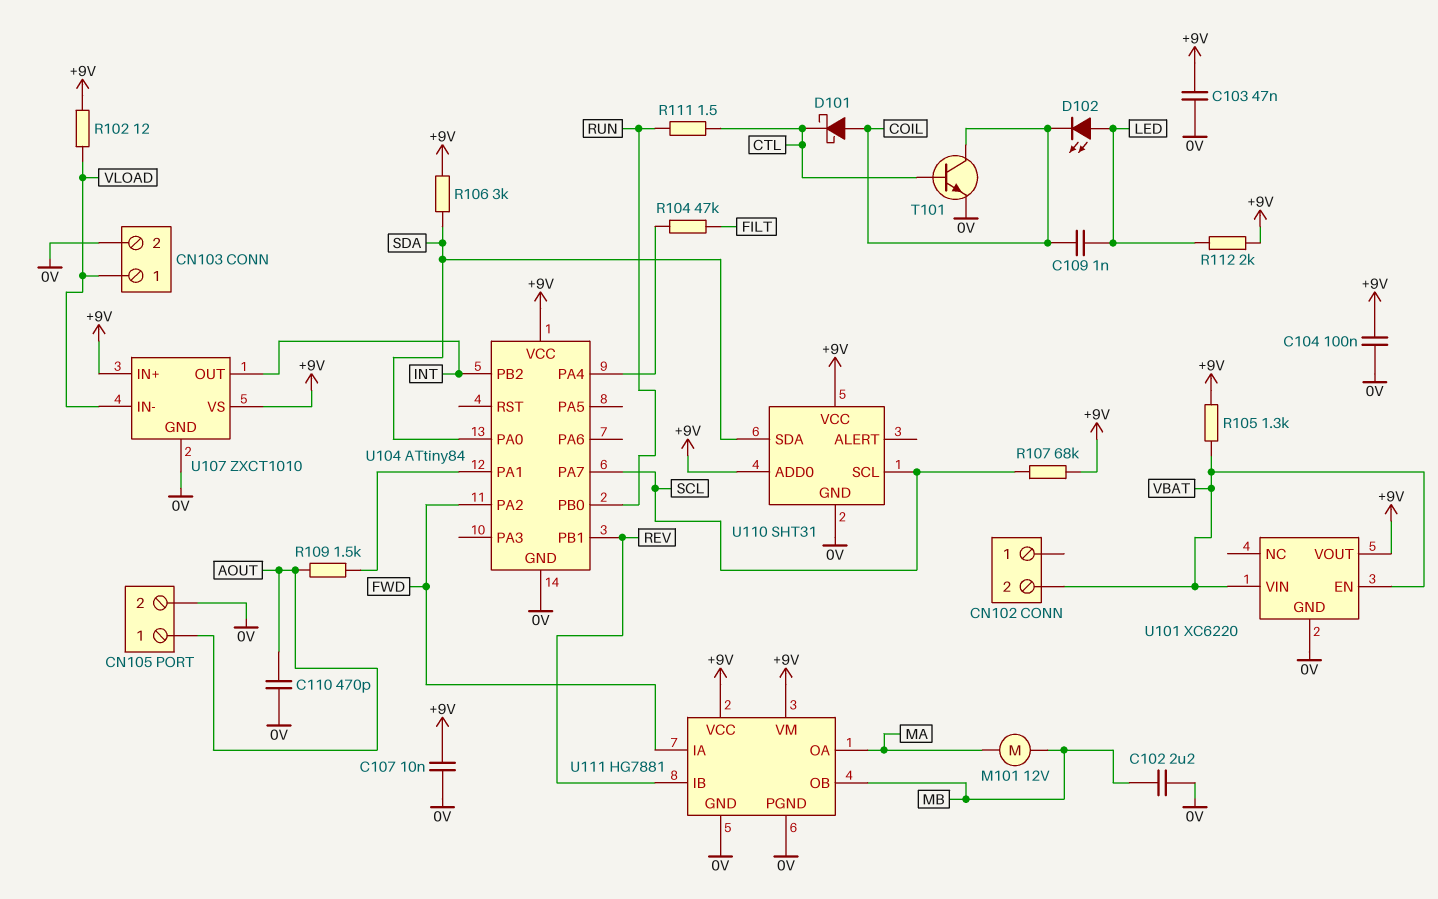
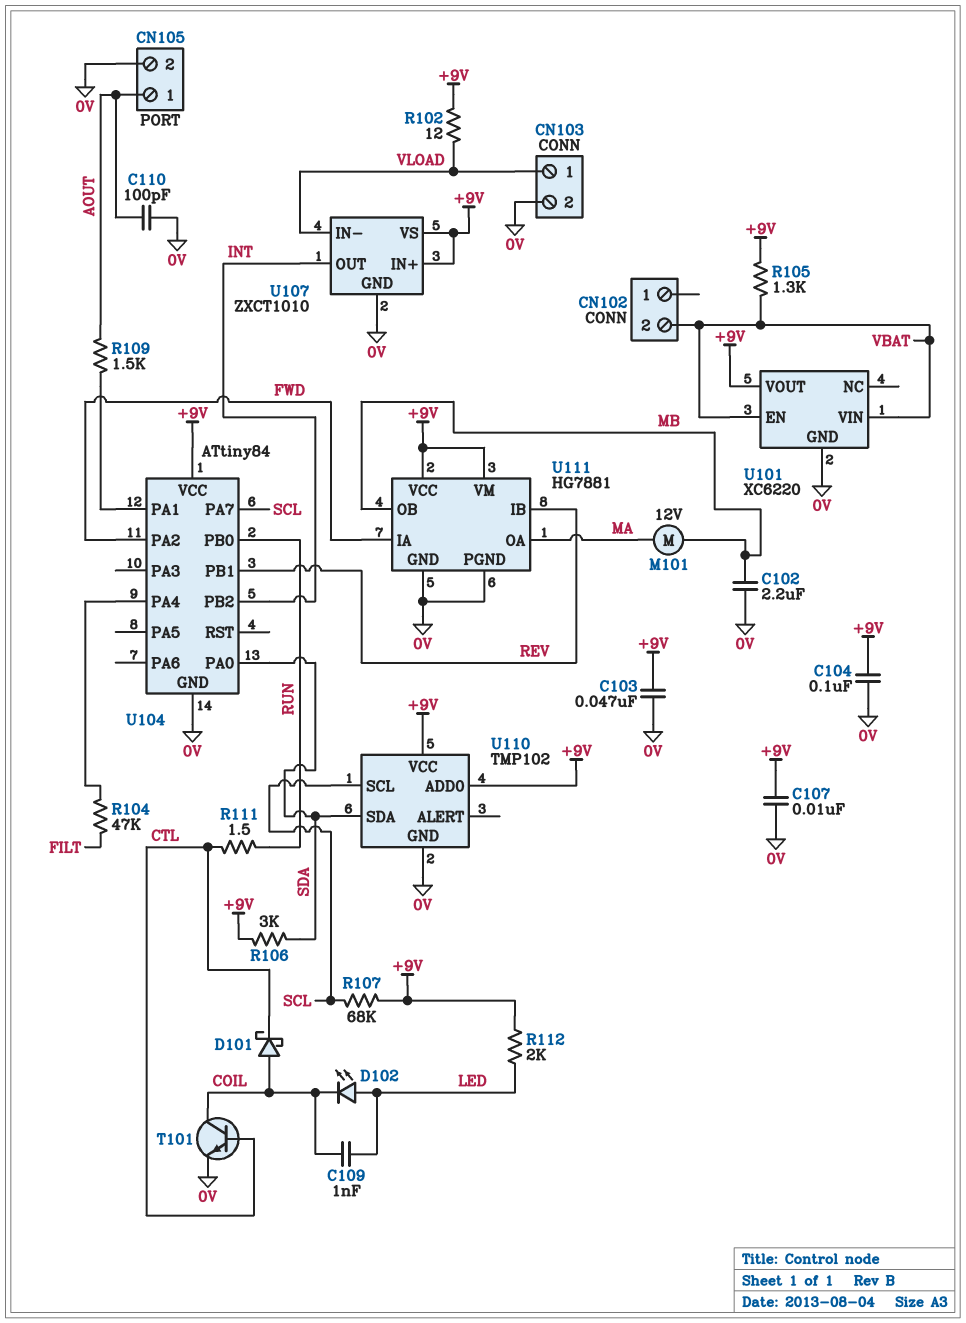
C110: 470pF (0V, AOUT) -> 100pF (0V, AOUT)
U110: SHT31 -> TMP102

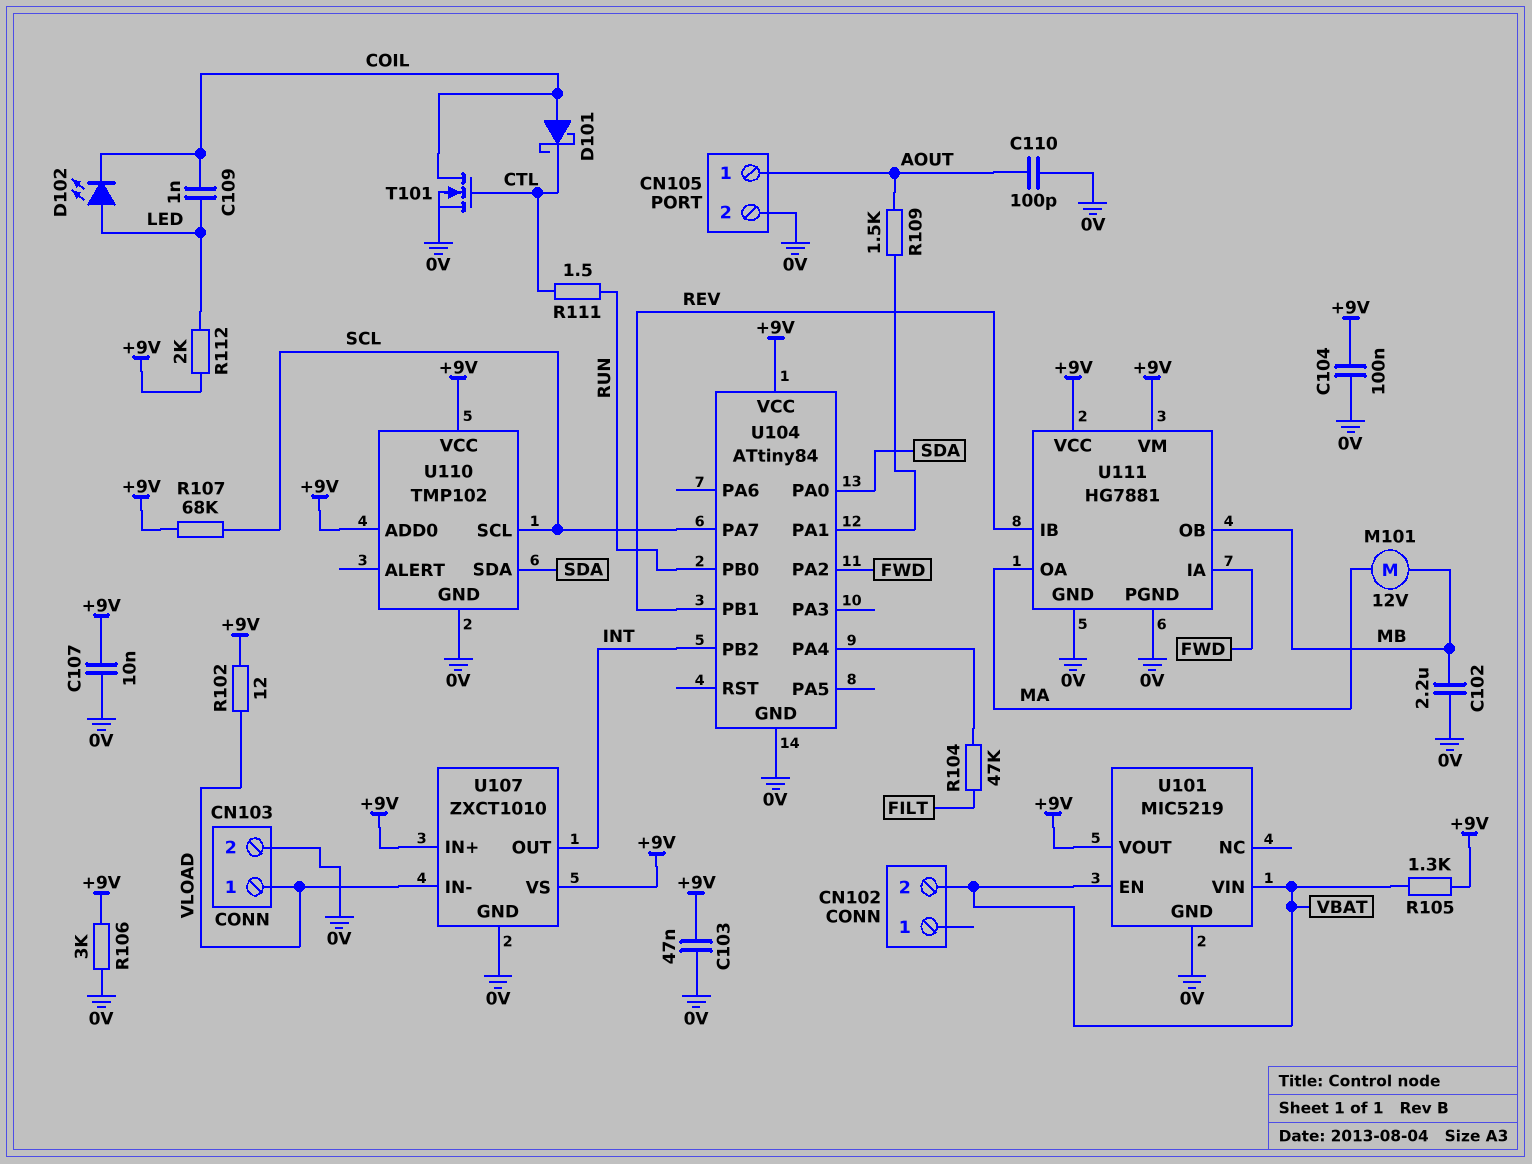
R106: 3k (+9V, SDA) -> 3k (+9V, 0V)
T101: NPN (B CTL, C COIL, E 0V) -> NMOS (G CTL, D COIL, S 0V)
U101: XC6220 -> MIC5219

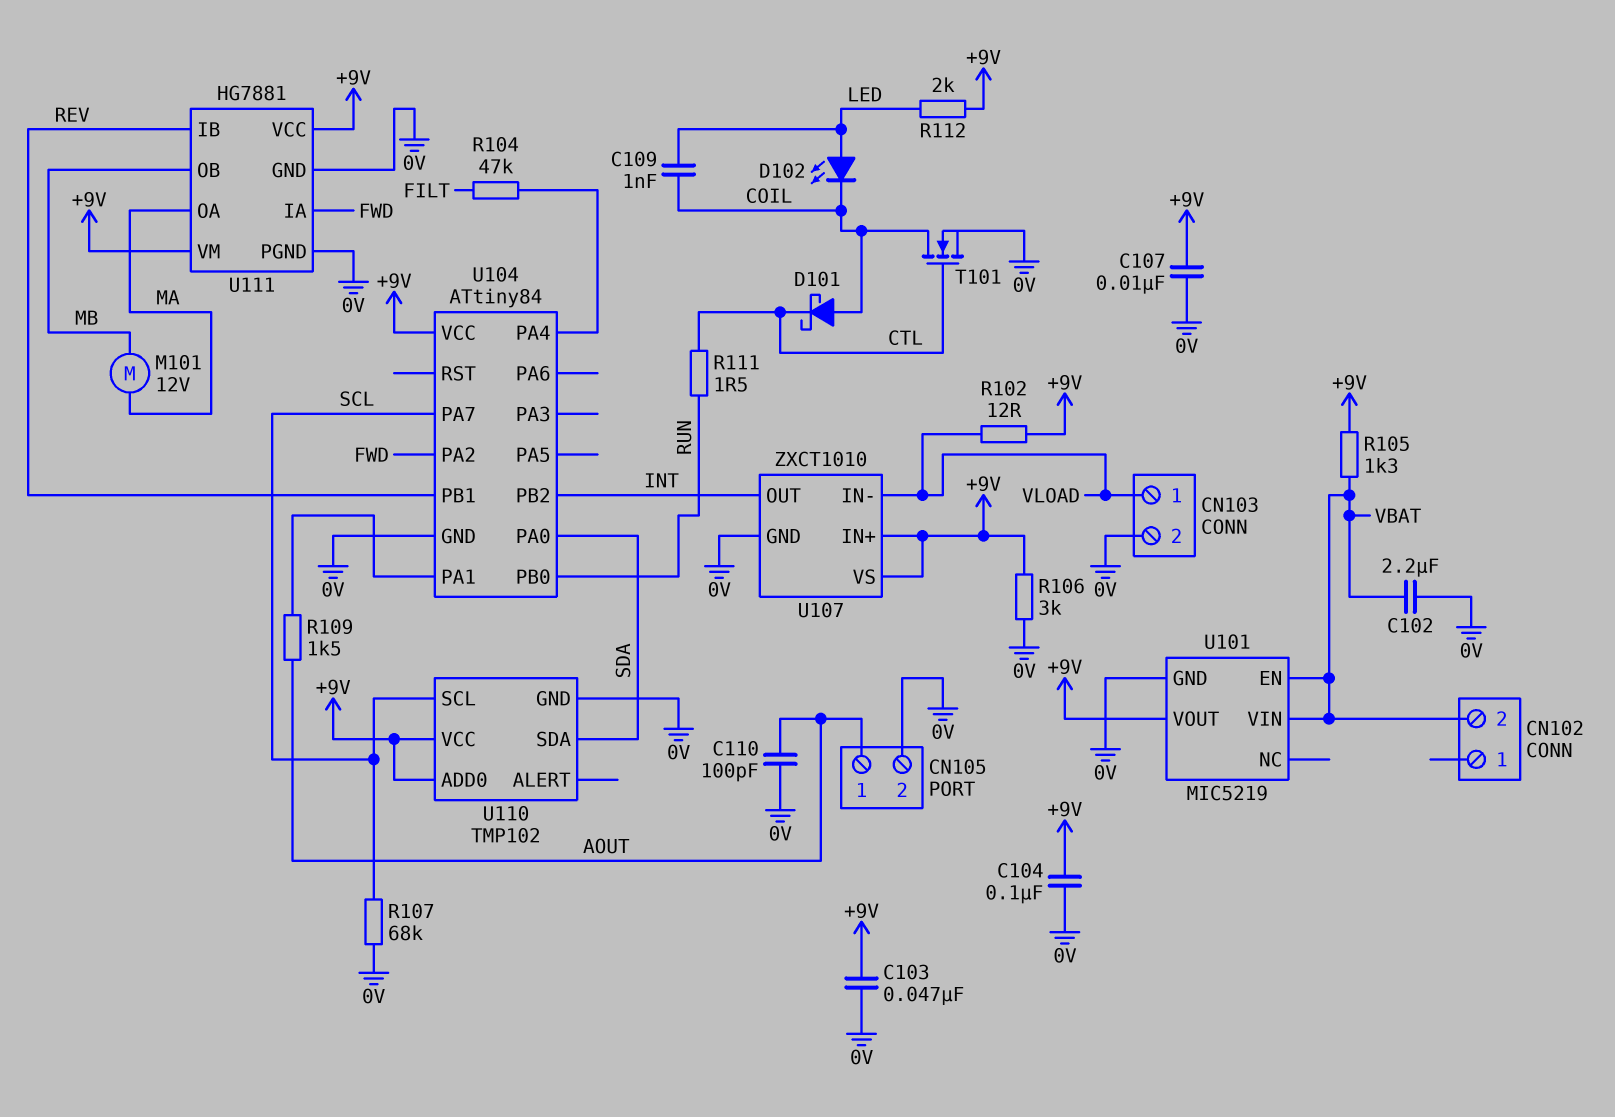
C102: 2.2uF (0V, MB) -> 2.2uF (0V, VBAT)
R107: 68k (+9V, SCL) -> 68k (0V, SCL)

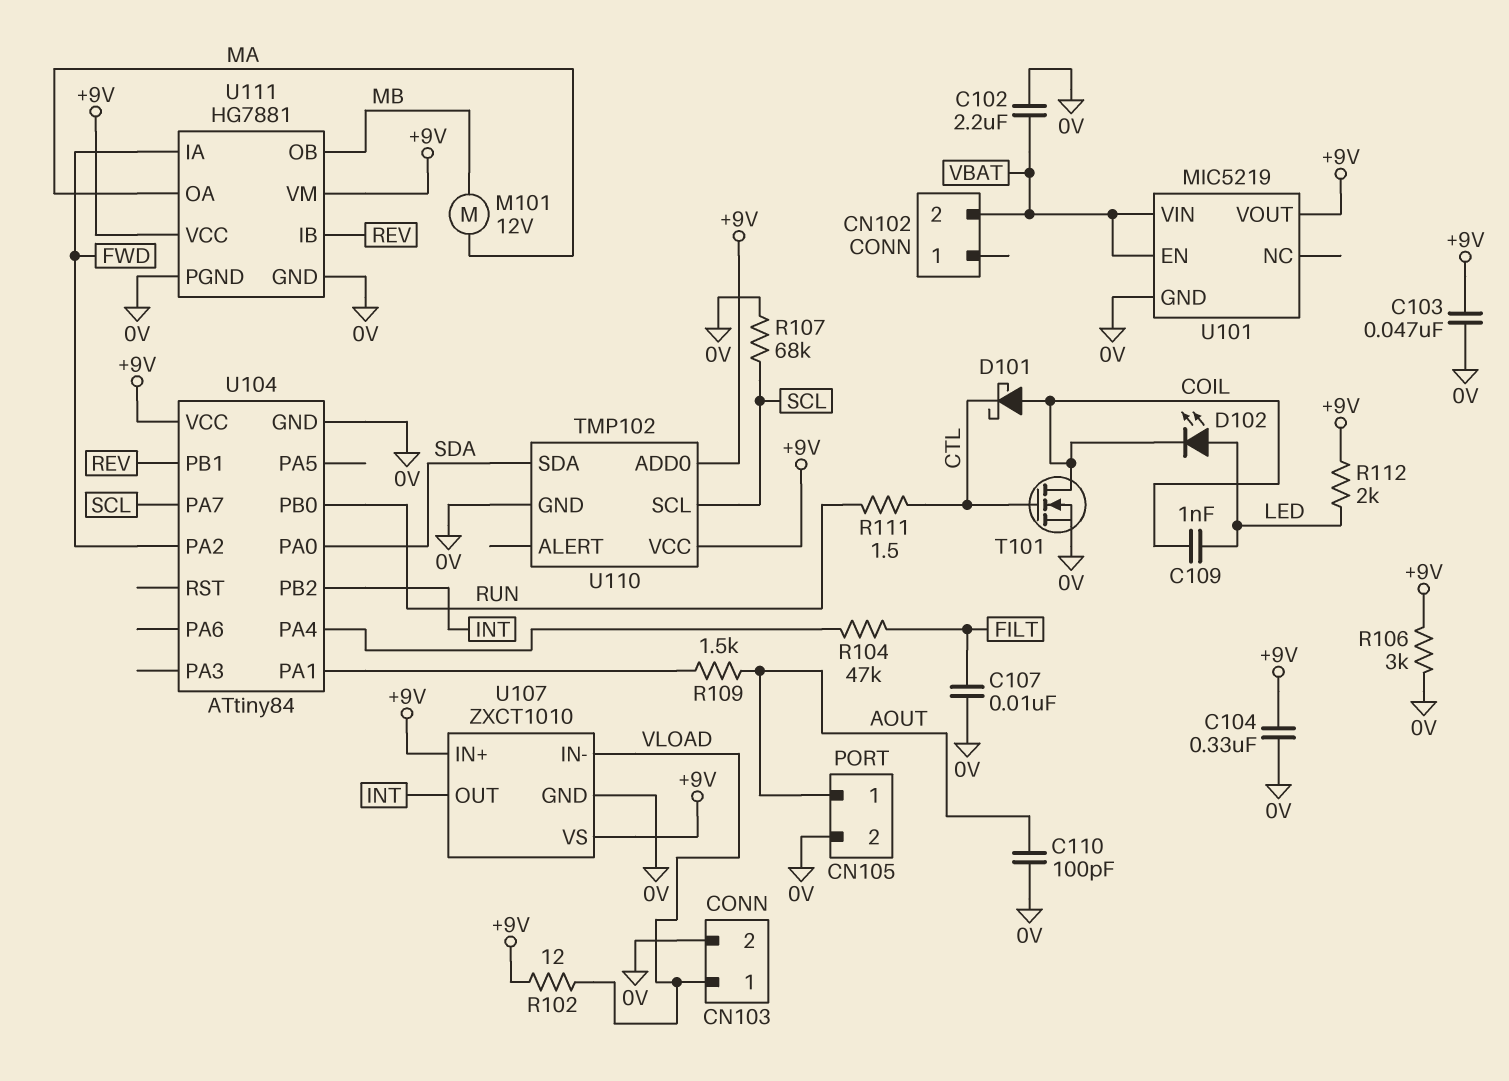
C104: 100nF (+9V, 0V) -> 330nF (+9V, 0V)
C107: 10nF (+9V, 0V) -> 10nF (0V, FILT)
R105: 1.3k (+9V, VBAT) -> none

